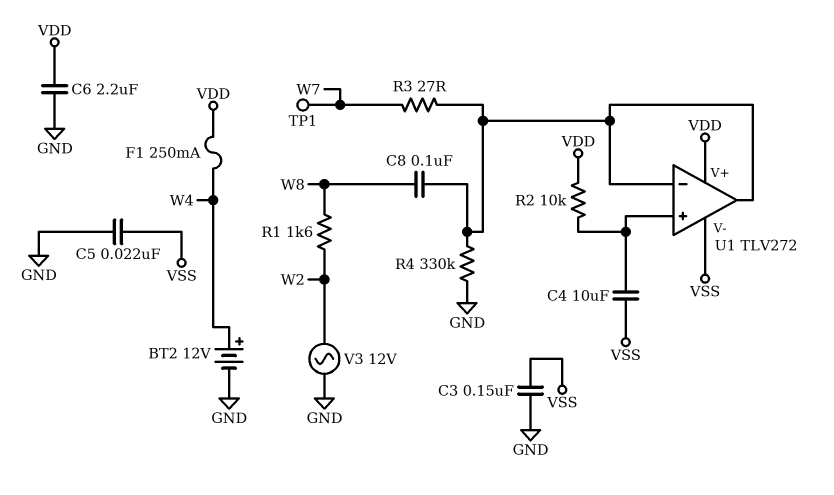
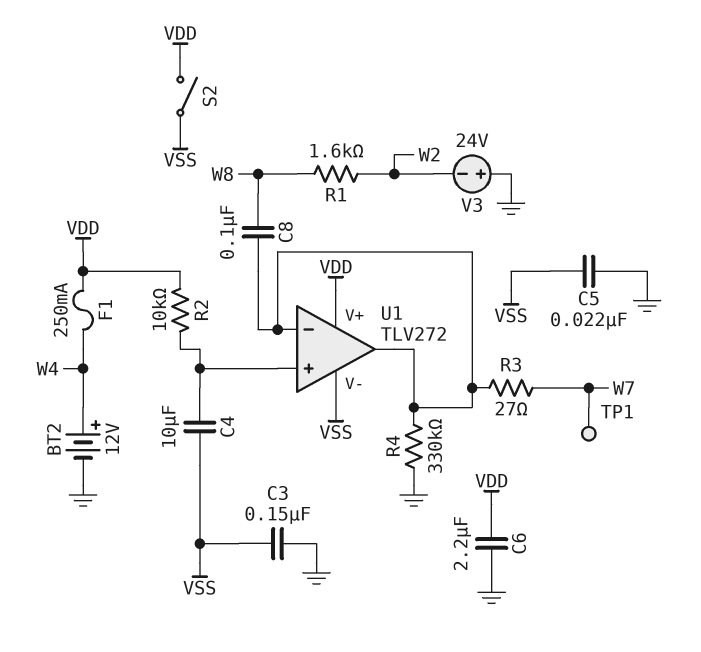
S2: none -> switch (VDD, VSS)
V3: AC 12V (GND, W2) -> 24V (plus GND, minus W2)

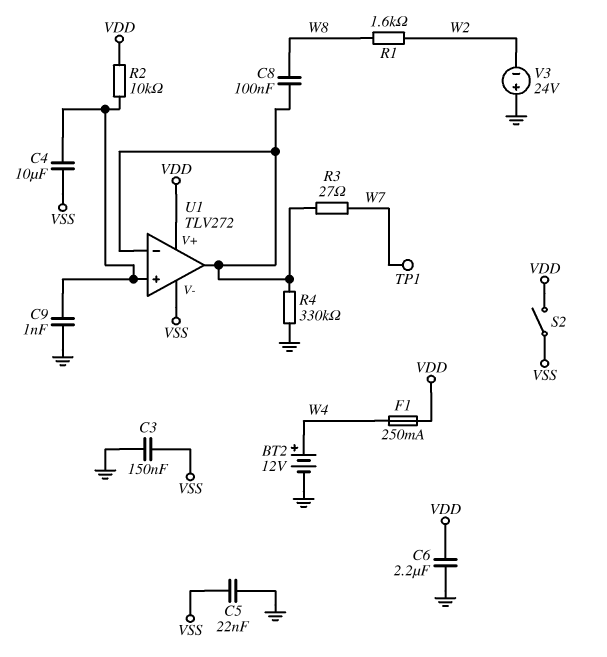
C9: none -> 1nF (GND, U1/in+)

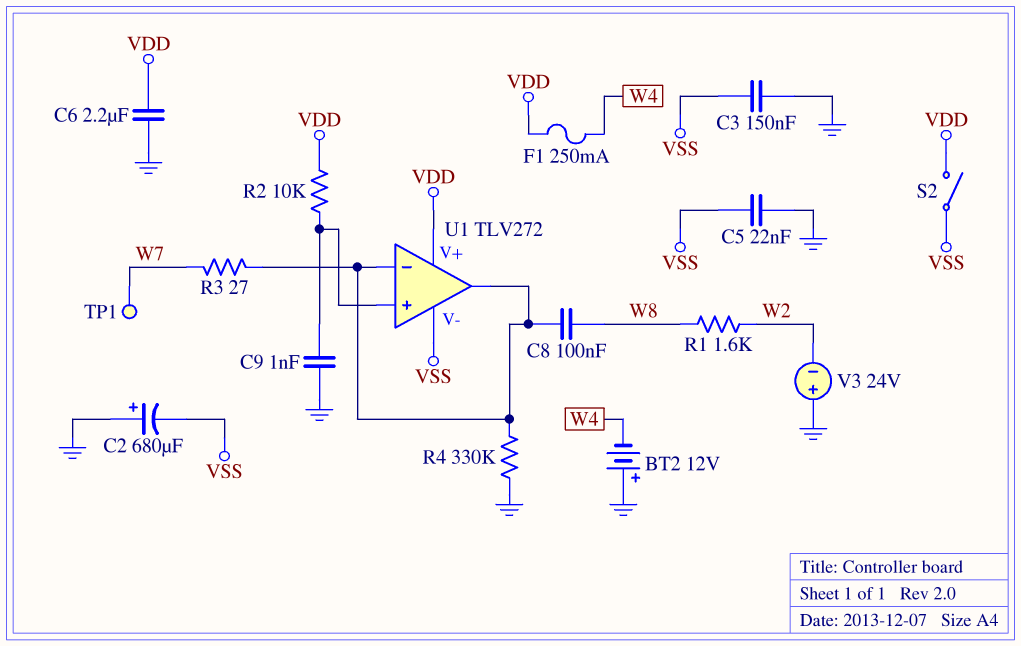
BT2: 12V (plus W4, minus GND) -> 12V (plus GND, minus W4)
C2: none -> 680uF (plus GND, minus VSS)
C4: 10uF (U1/in+, VSS) -> none

